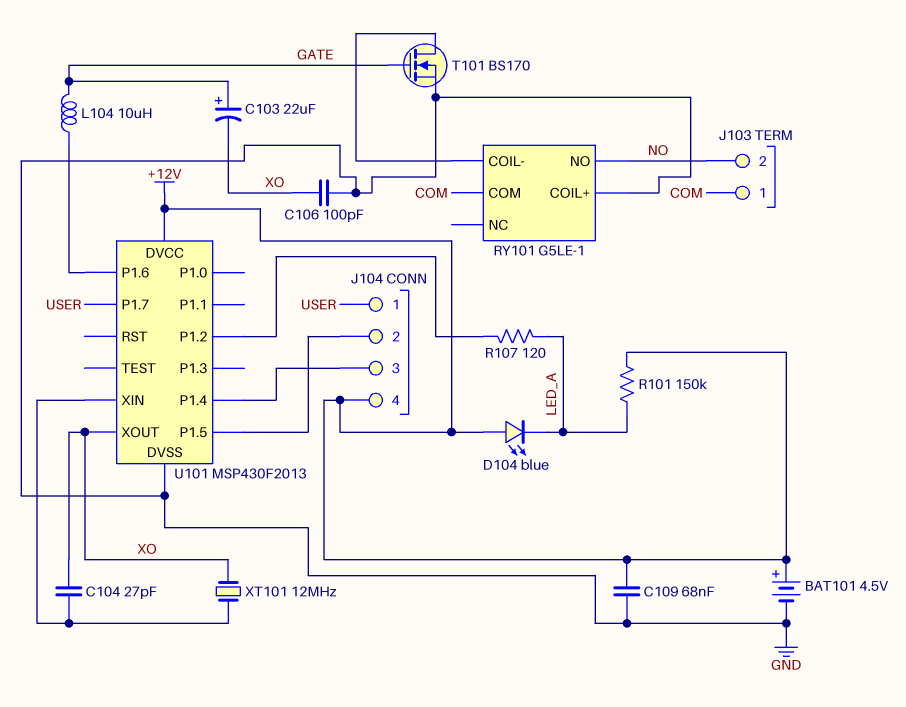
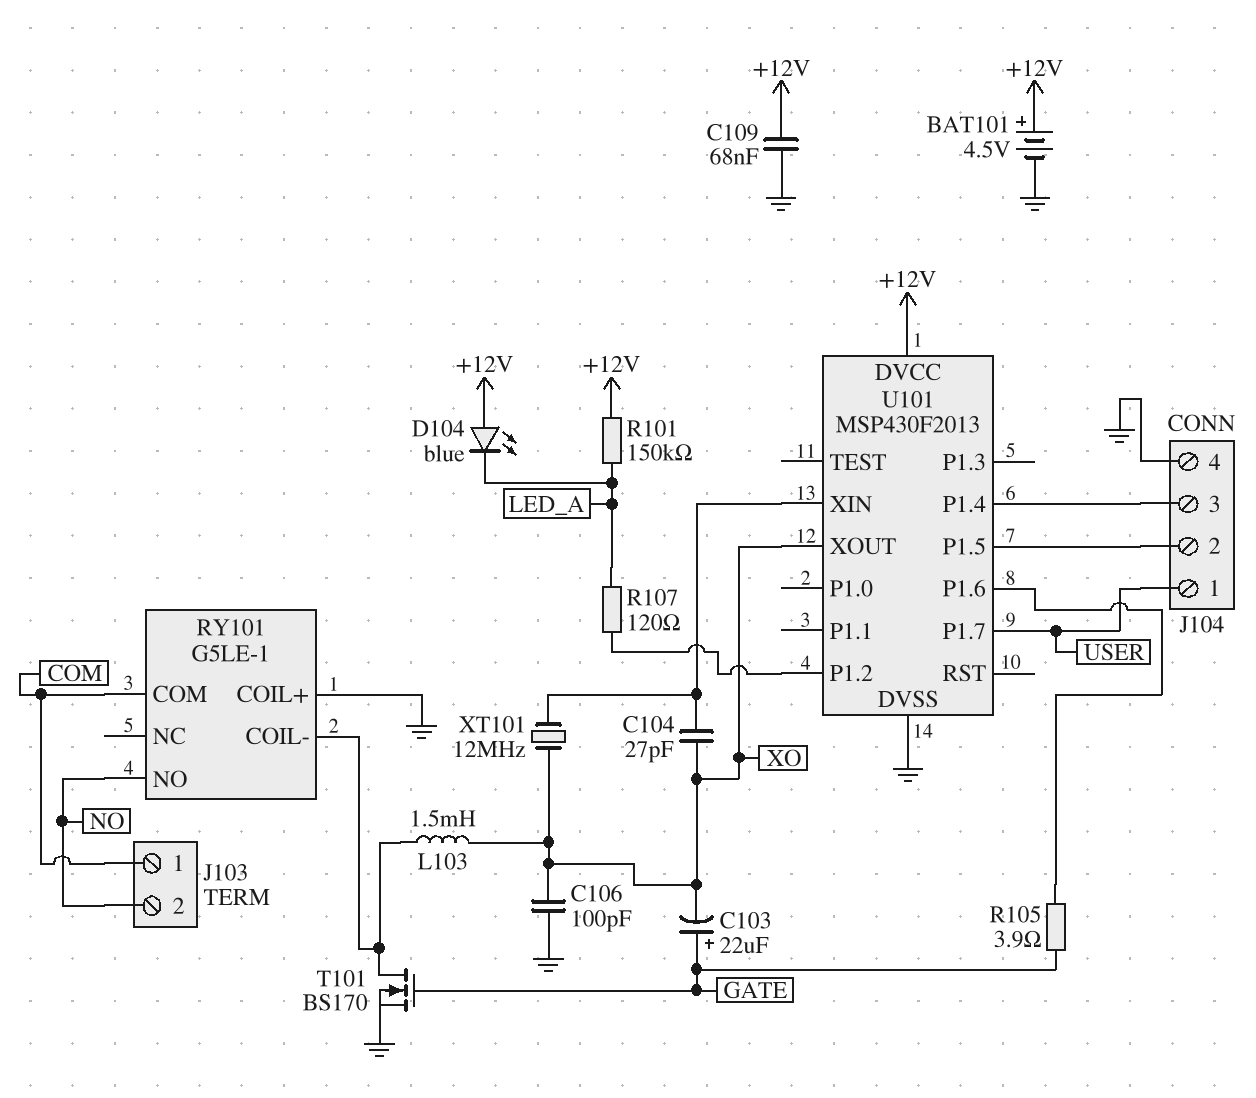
J104 pin 4: +12V -> GND
L103: none -> 1.5mH (RY101/COIL-, XO)
L104: 10uH (GATE, U101/P1.6) -> none
R105: none -> 3.9 (GATE, U101/P1.6)

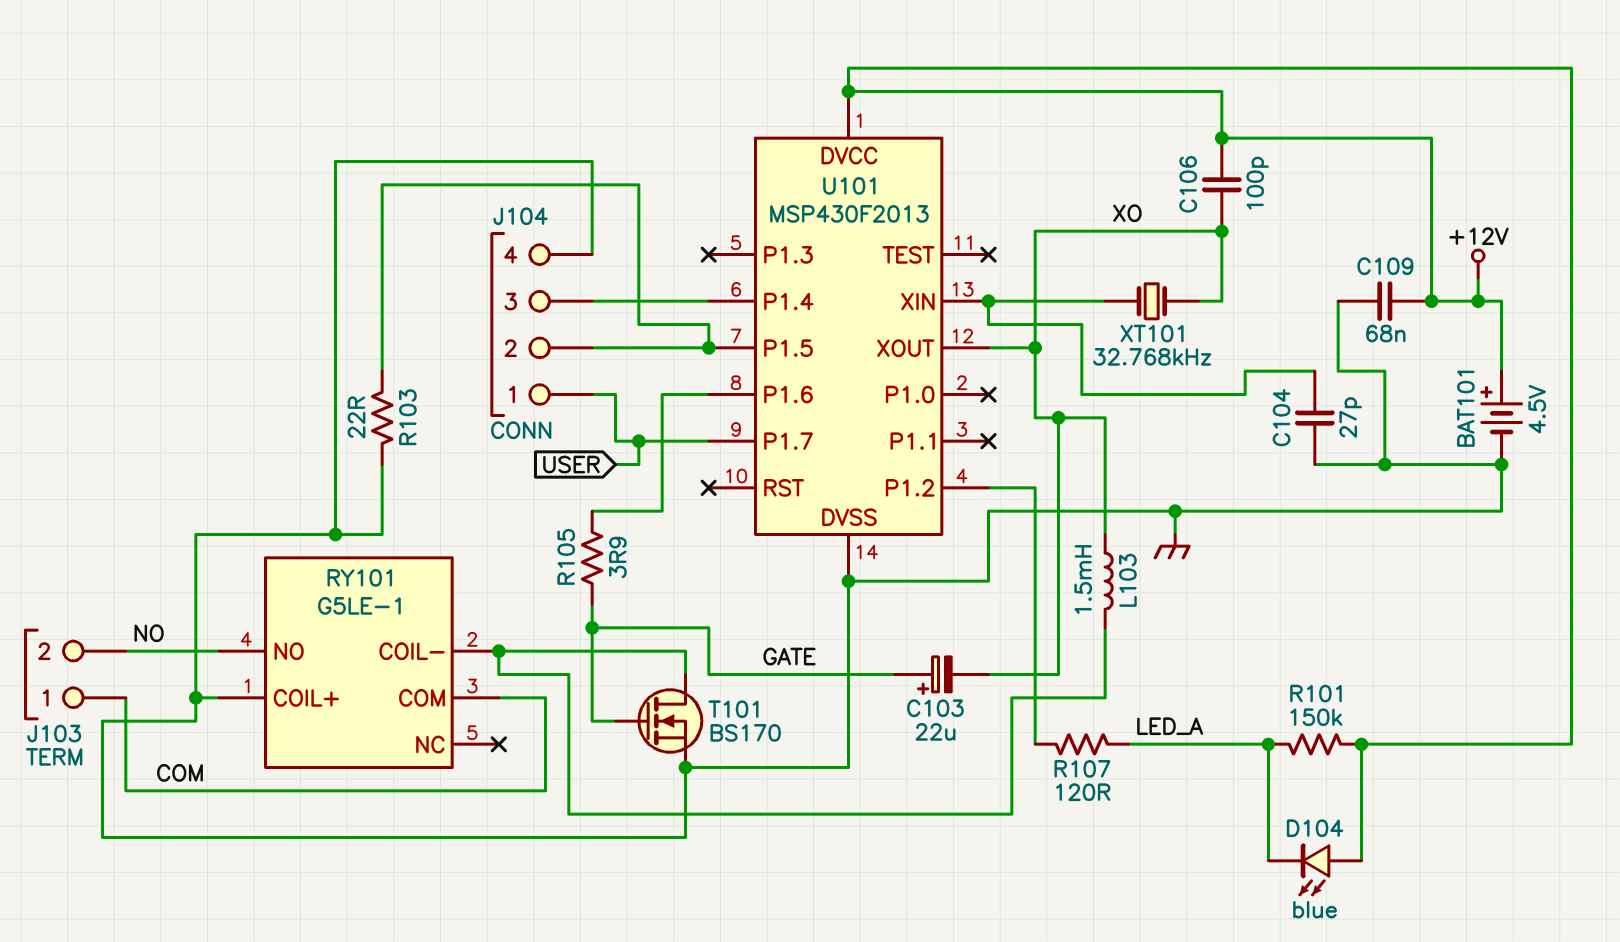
C104: 27pF (U101/XIN, XO) -> 27pF (GND, U101/XIN)
C106: 100pF (GND, XO) -> 100pF (+12V, XO)
R103: none -> 22 (GND, J104/2)
XT101: 12MHz (U101/XIN, XO) -> 32.768kHz (U101/XIN, XO)

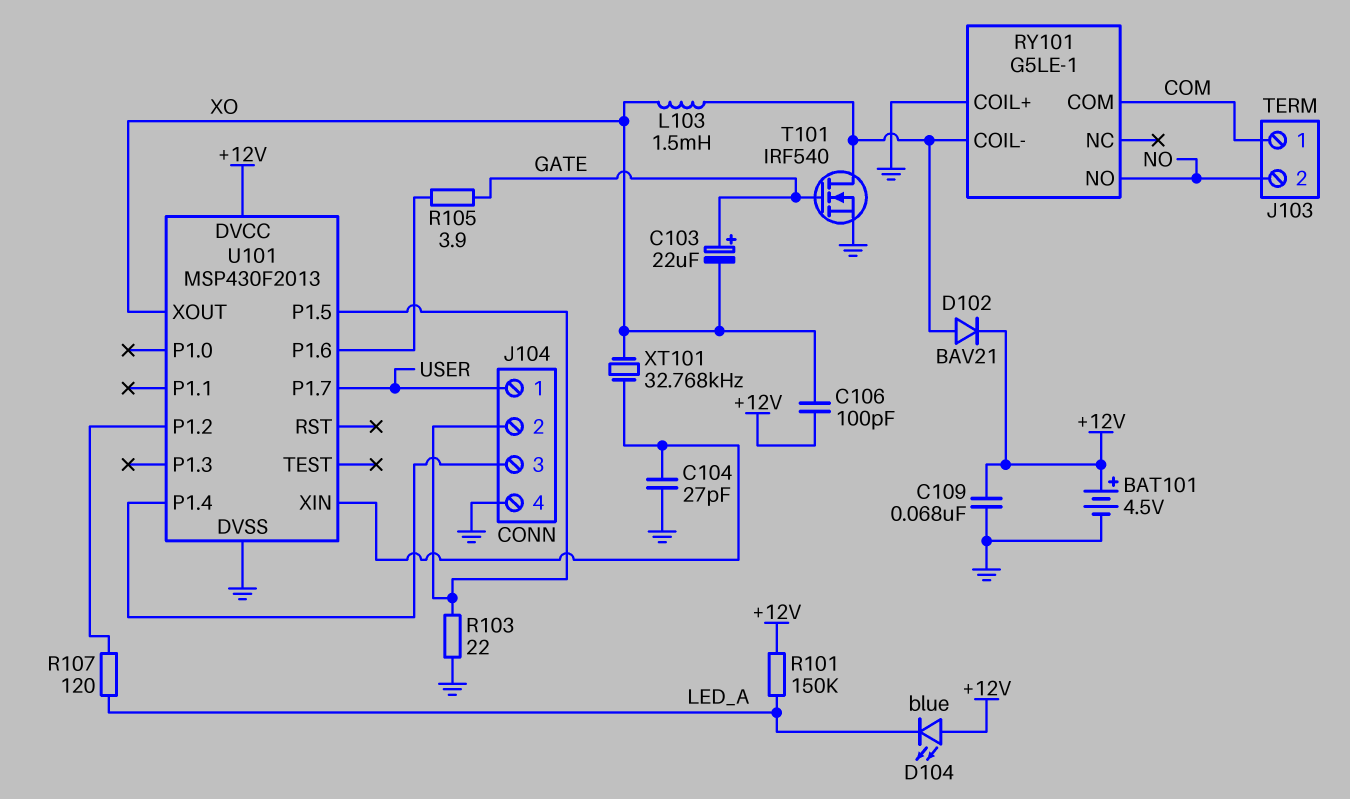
D102: none -> diode BAV21 (A RY101/COIL-, K +12V)
T101: NMOS BS170 (G GATE, D RY101/COIL-, S GND) -> NMOS IRF540 (G GATE, D RY101/COIL-, S GND)

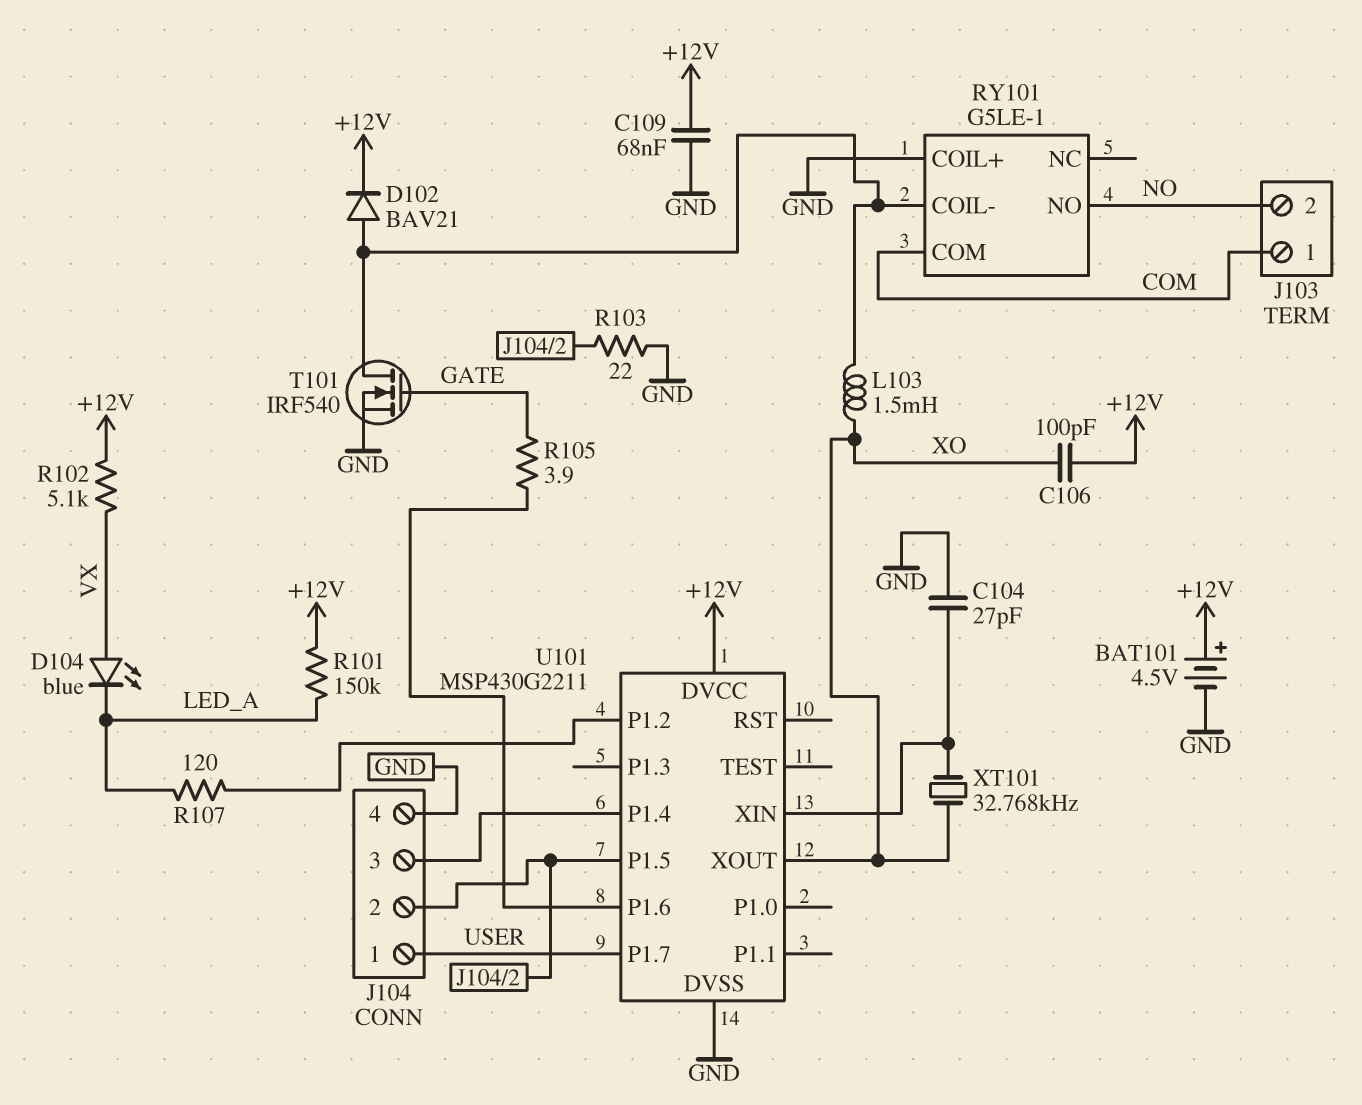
C103: 22uF (plus GATE, minus XO) -> none
D104: LED blue (A +12V, K LED_A) -> LED blue (A VX, K LED_A)
R102: none -> 5.1k (+12V, VX)
U101: MSP430F2013 -> MSP430G2211

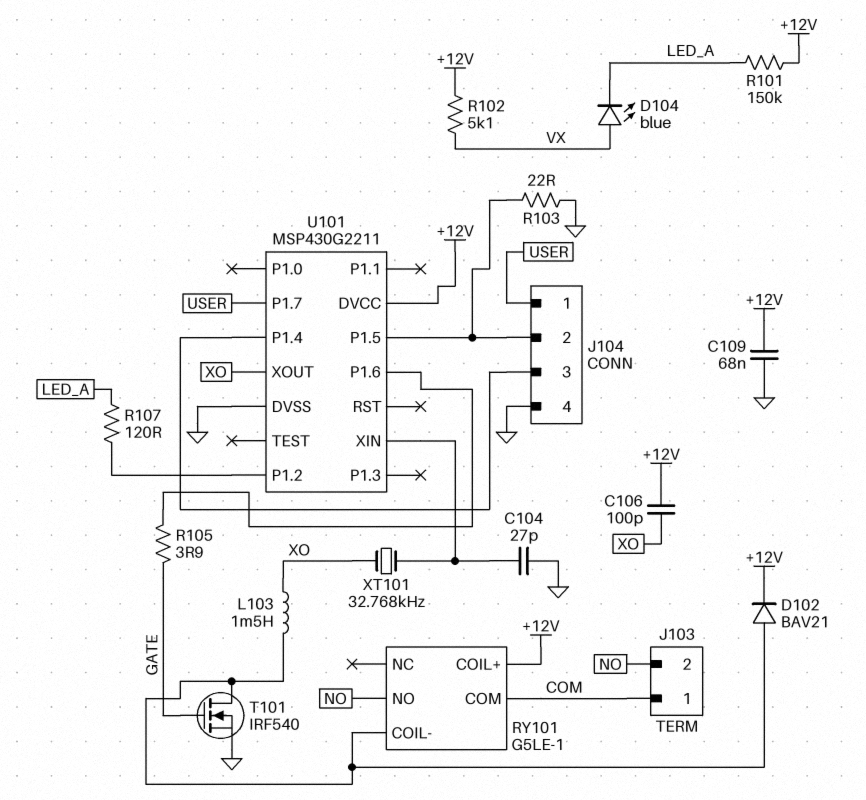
BAT101: 4.5V (plus +12V, minus GND) -> none
RY101 pin COIL+: GND -> +12V

